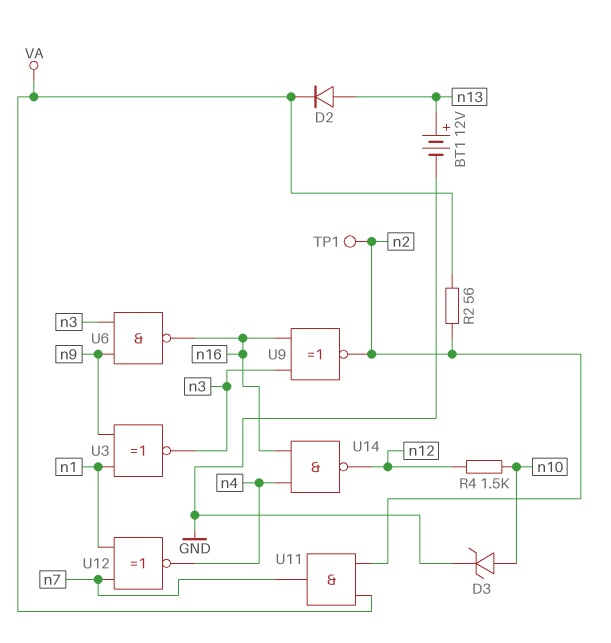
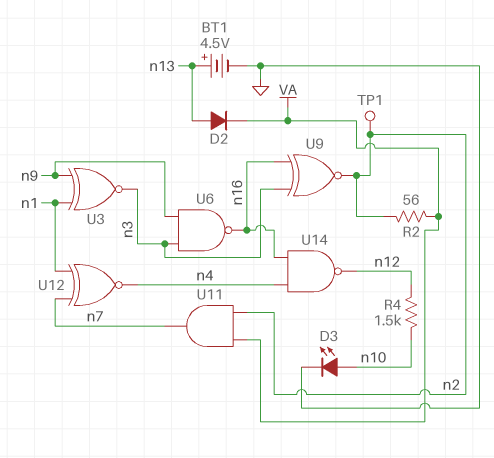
BT1: 12V (plus n13, minus GND) -> 4.5V (plus n13, minus GND)
D3: zener (A n10, K GND) -> LED (A n10, K GND)

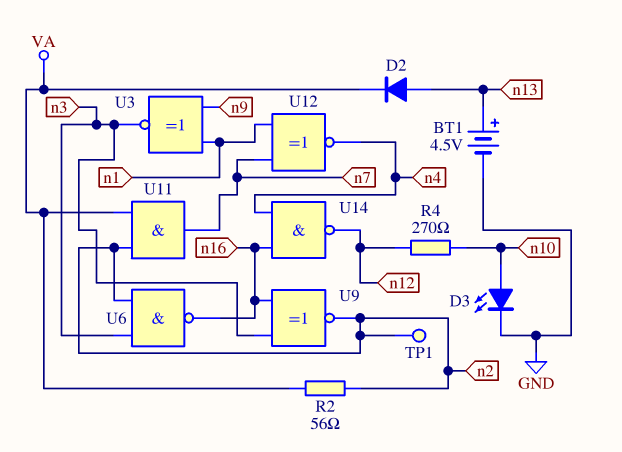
R4: 1.5k (n10, n12) -> 270 (n10, n12)
U6: NAND (in n3, in n9, out n16) -> NAND (in n2, in n3, out n16)

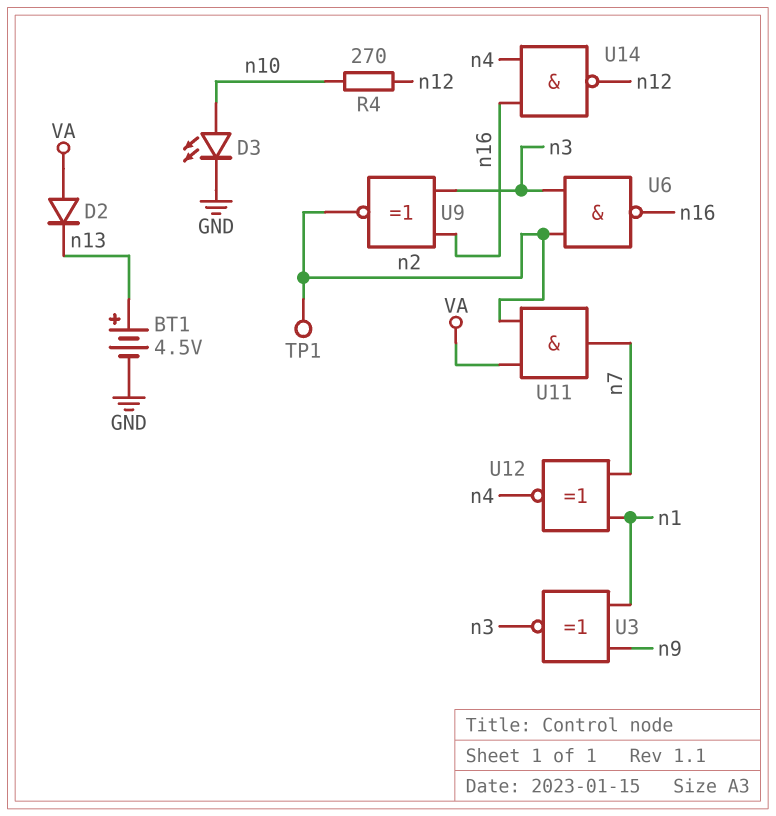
D2: diode (A n13, K VA) -> diode (A VA, K n13)
R2: 56 (VA, n2) -> none

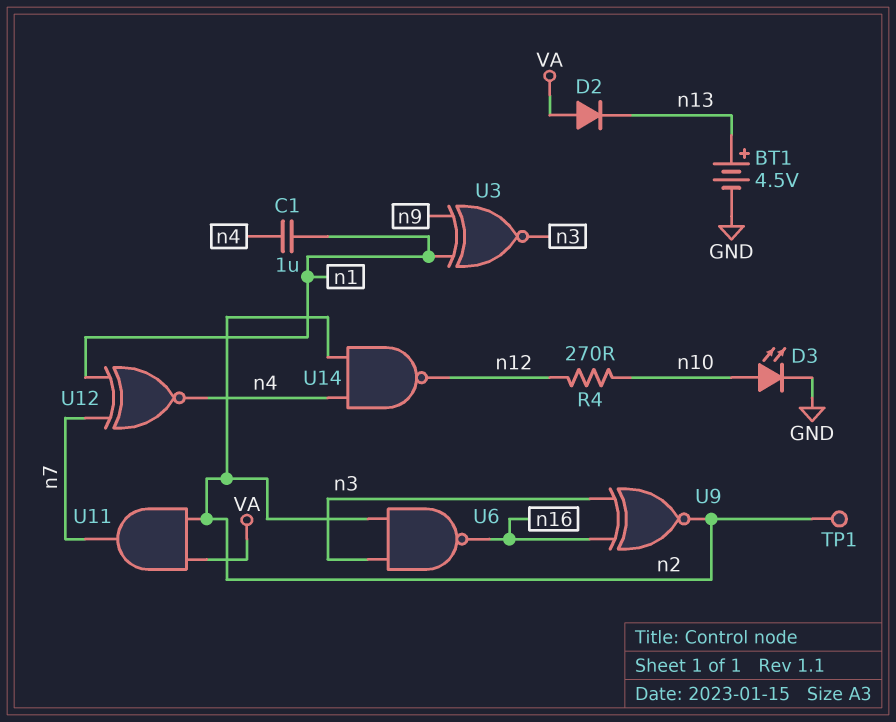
C1: none -> 1uF (n1, n4)
U14: NAND (in n4, in n16, out n12) -> NAND (in n2, in n4, out n12)

